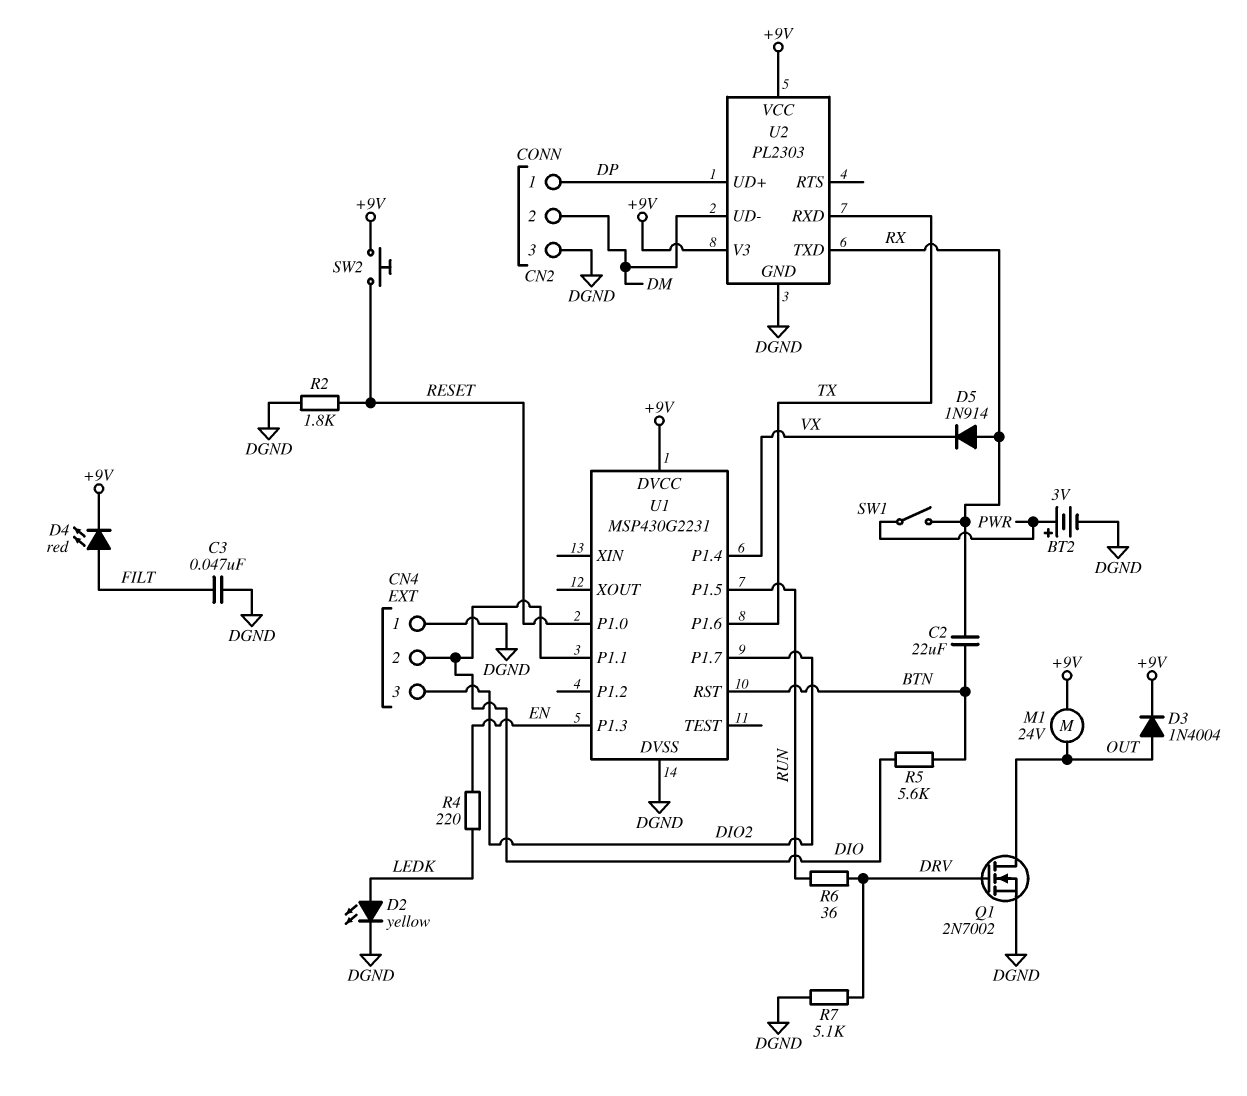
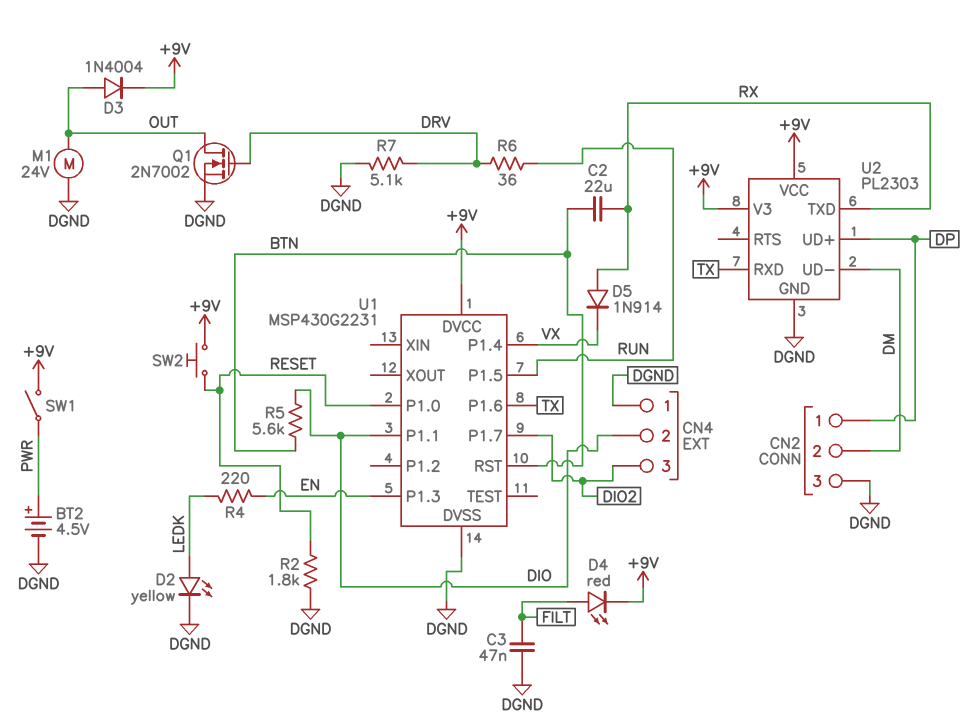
BT2: 3V (plus PWR, minus DGND) -> 4.5V (plus PWR, minus DGND)
M1: motor 24V (+9V, OUT) -> motor 24V (DGND, OUT)
SW1: switch (PWR, RX) -> switch (+9V, PWR)

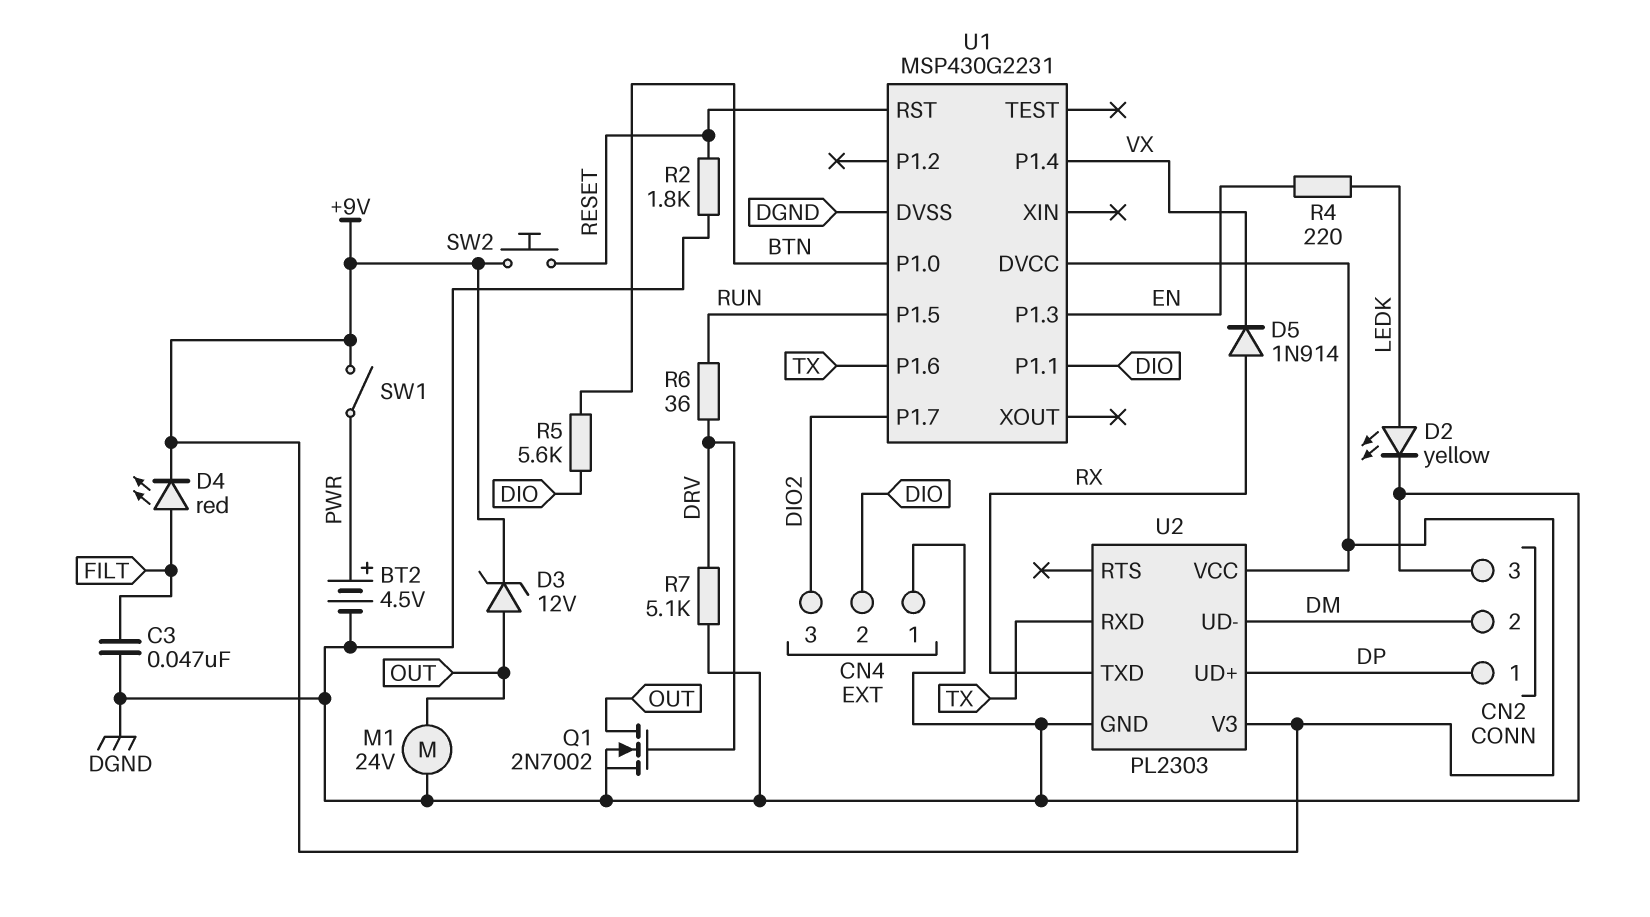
C2: 22uF (BTN, RX) -> none
D3: diode 1N4004 (A OUT, K +9V) -> zener 12V (A OUT, K +9V)
U1 pin P1.0: RESET -> BTN
U1 pin RST: BTN -> RESET

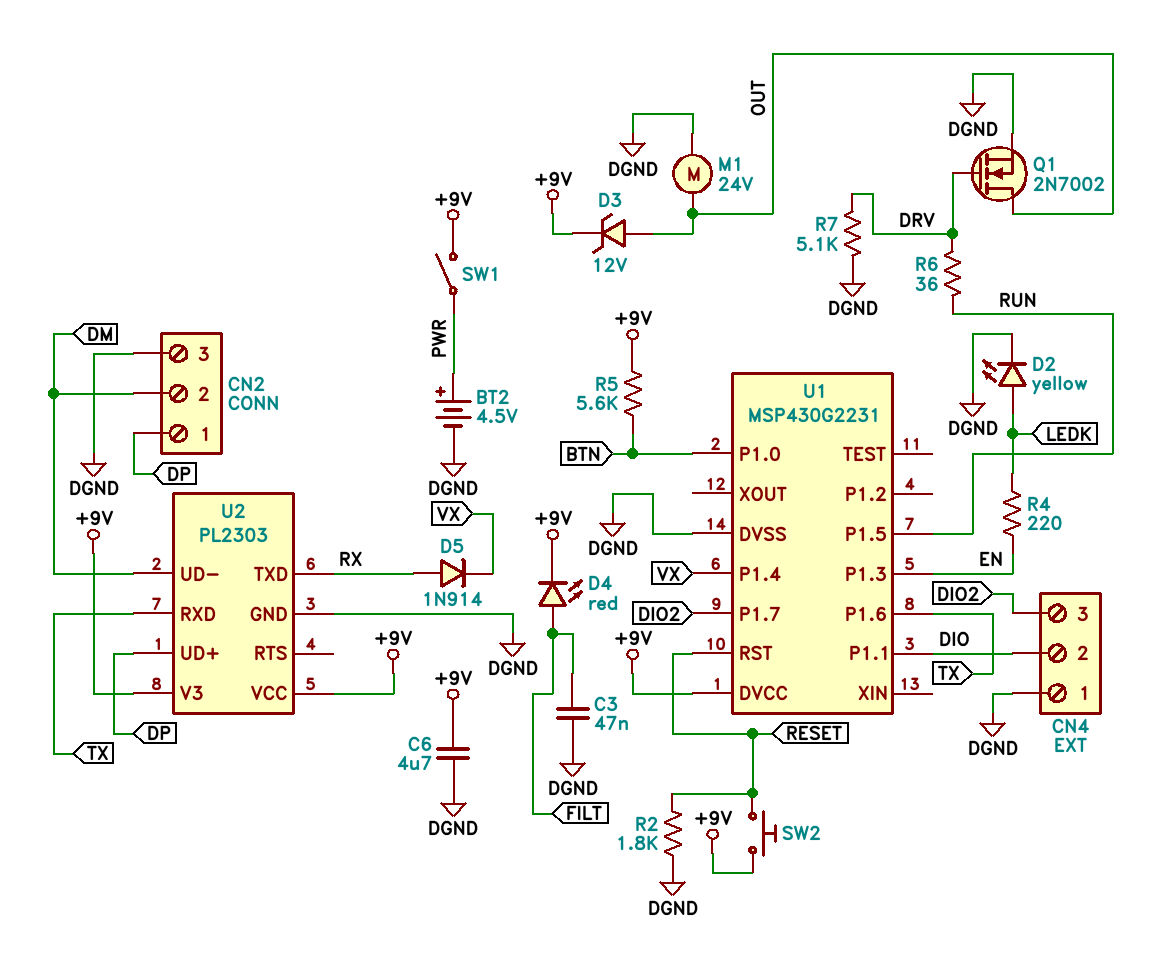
C6: none -> 4.7uF (+9V, DGND)
R5: 5.6k (BTN, DIO) -> 5.6k (+9V, BTN)

